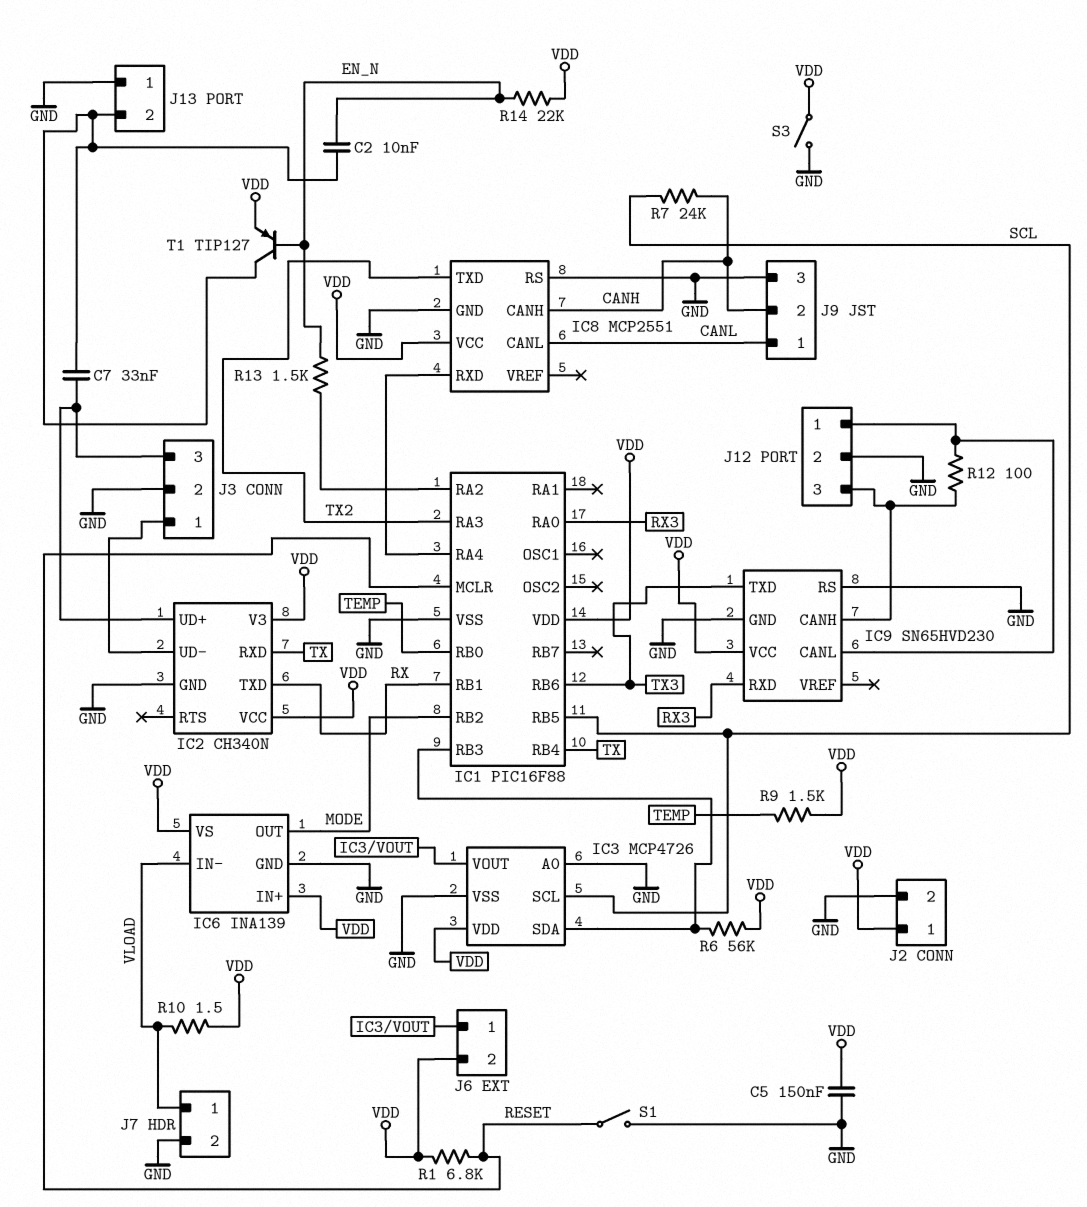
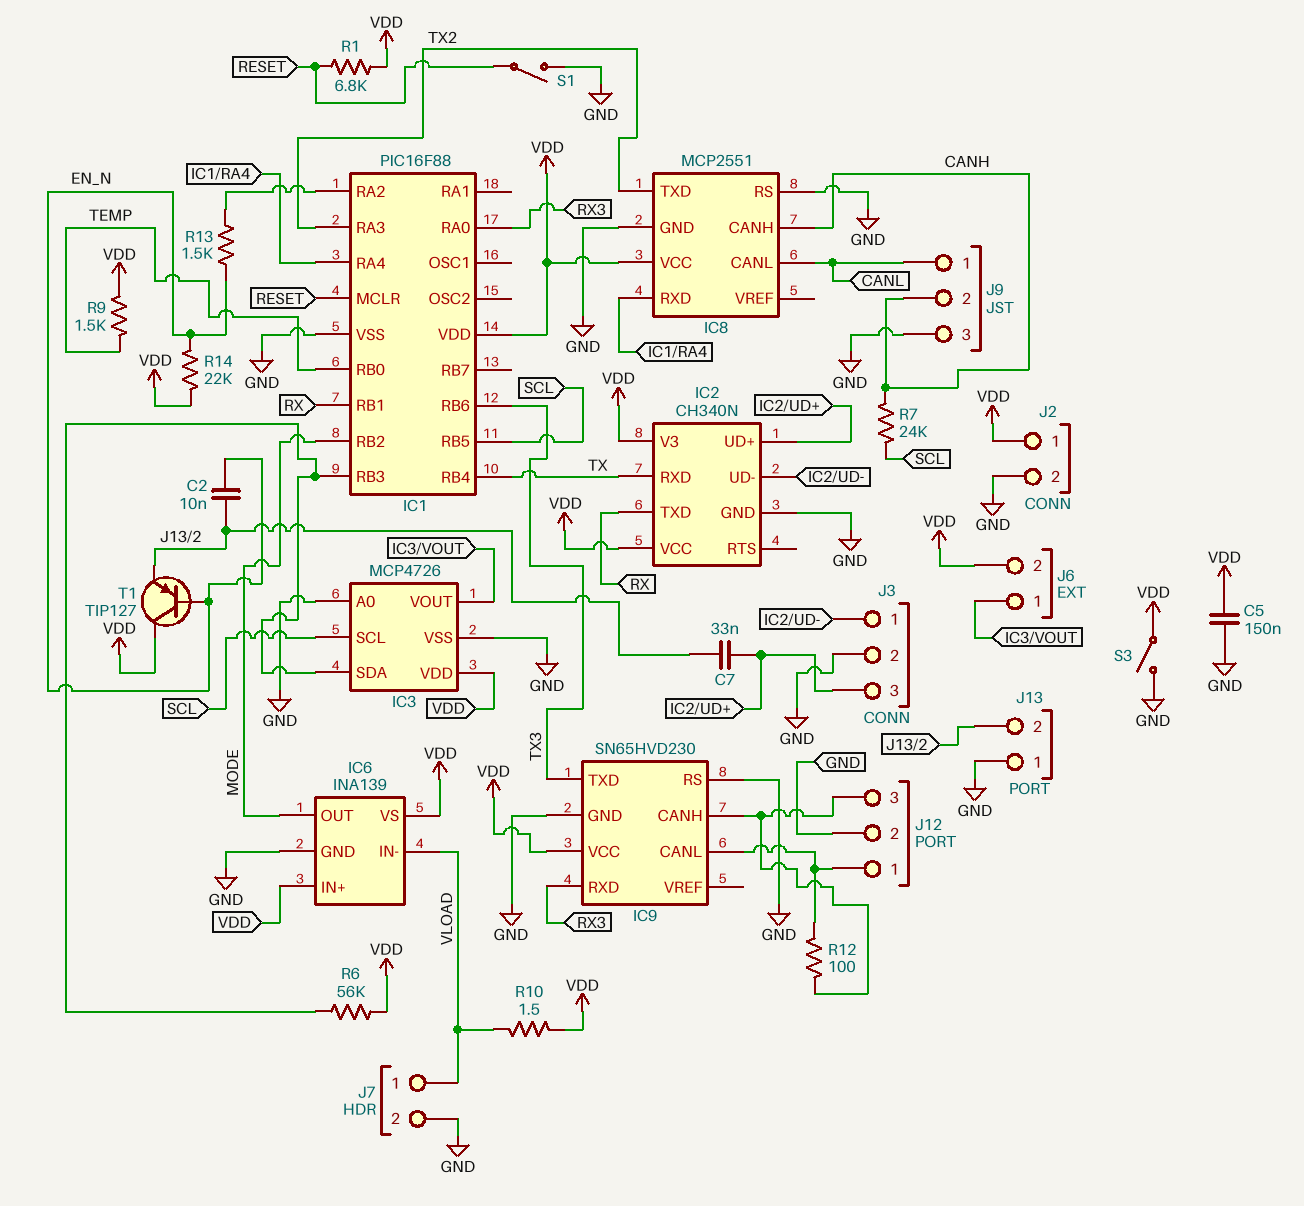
T1: PNP TIP127 (B EN_N, C J13/2, E VDD) -> PNP TIP127 (B EN_N, C VDD, E J13/2)

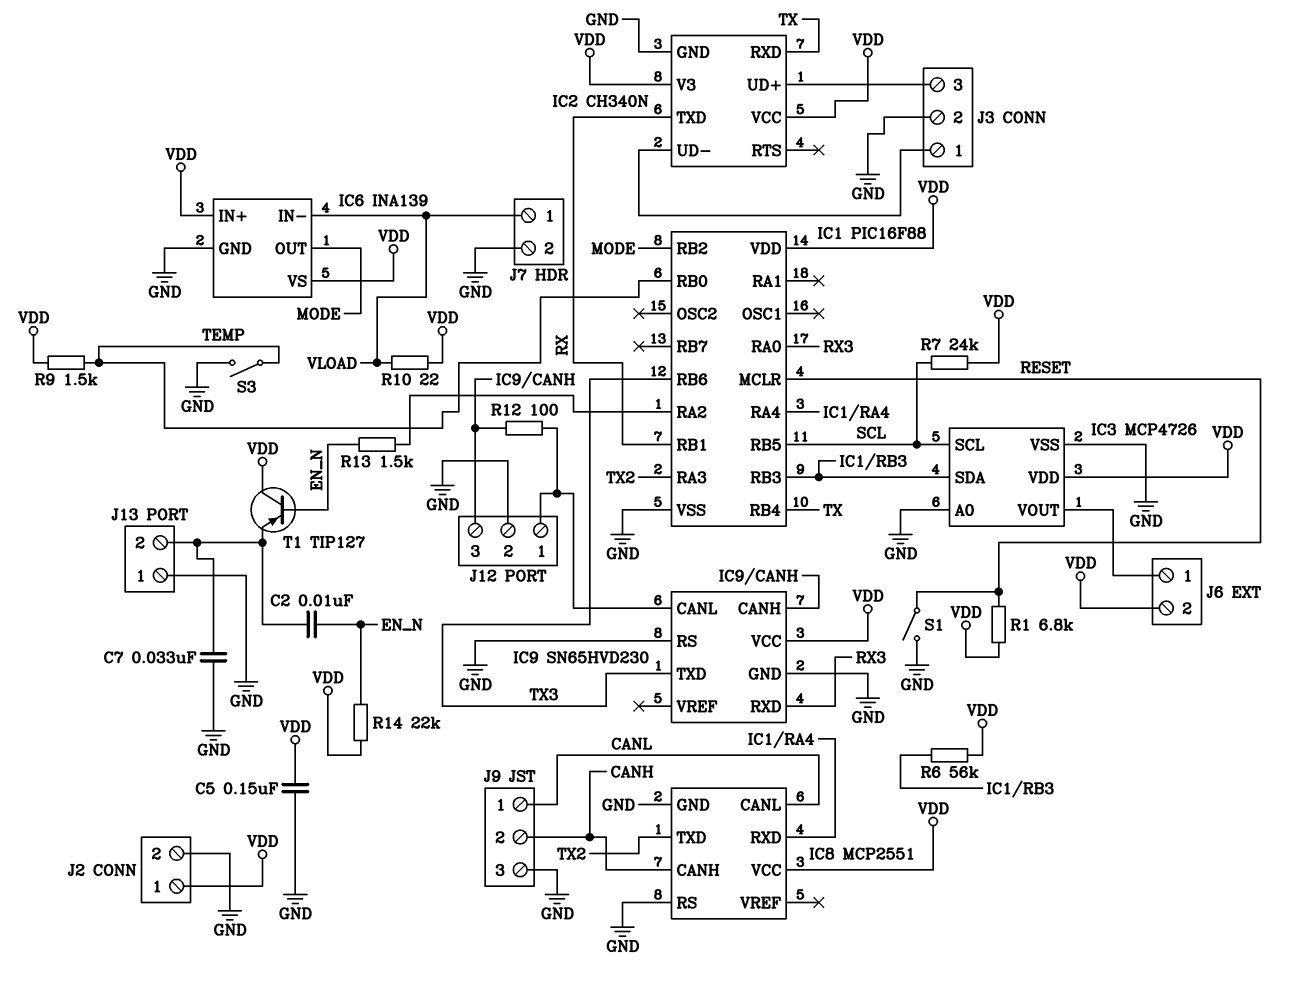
C7: 33nF (IC2/UD+, J13/2) -> 33nF (GND, J13/2)
R7: 24k (CANH, SCL) -> 24k (SCL, VDD)
R10: 1.5 (VDD, VLOAD) -> 22 (VDD, VLOAD)
S3: switch (GND, VDD) -> switch (GND, TEMP)

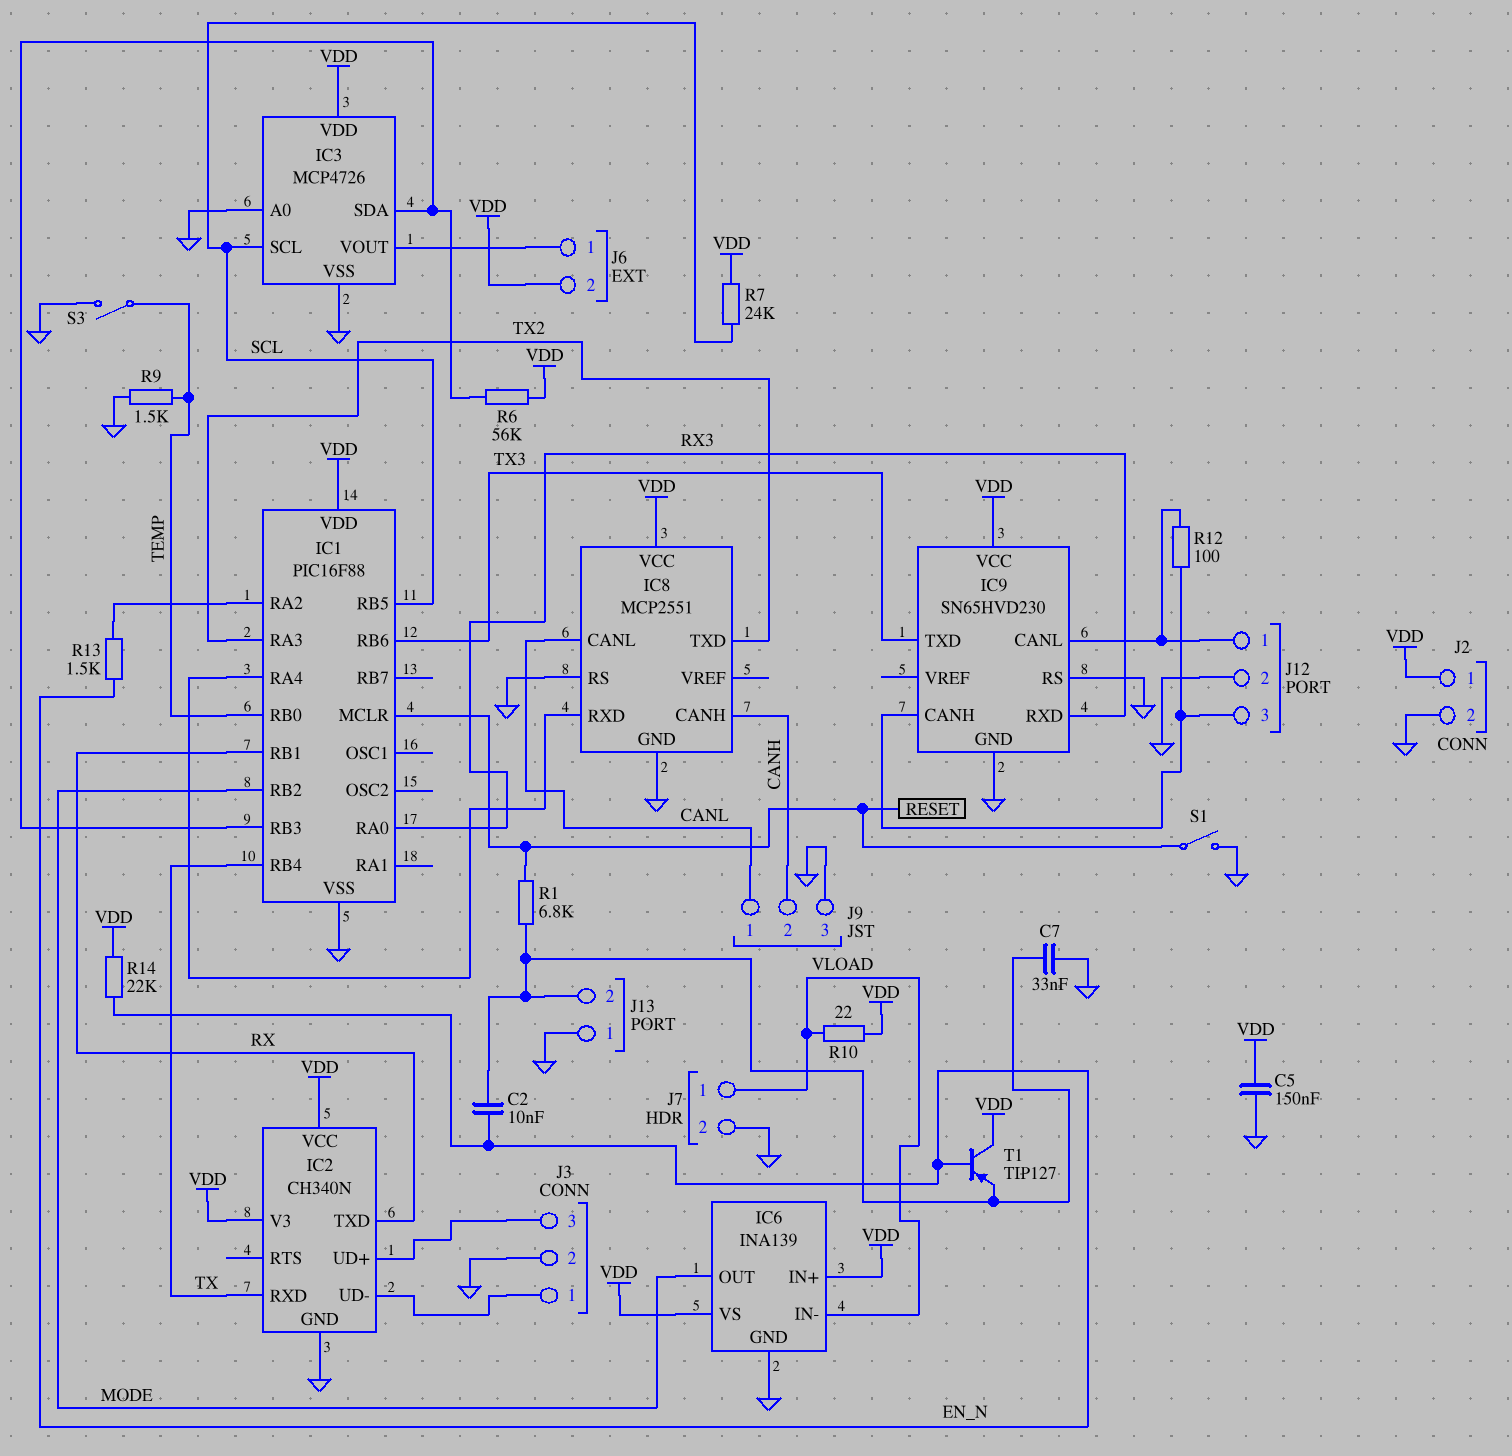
R1: 6.8k (RESET, VDD) -> 6.8k (J13/2, RESET)
R9: 1.5k (TEMP, VDD) -> 1.5k (GND, TEMP)

